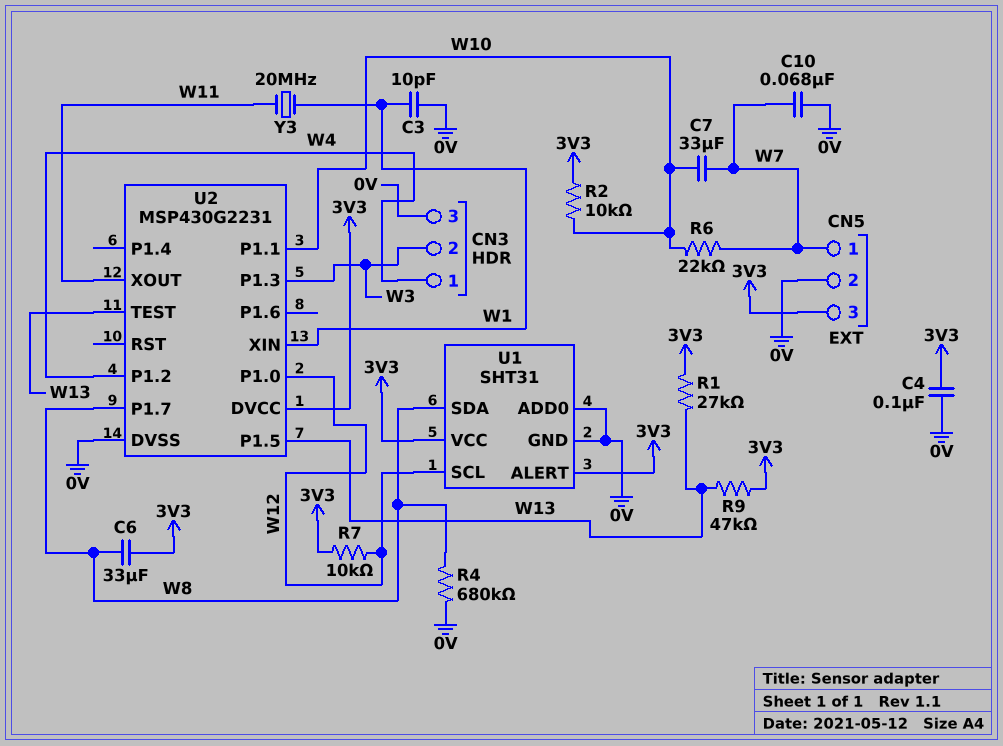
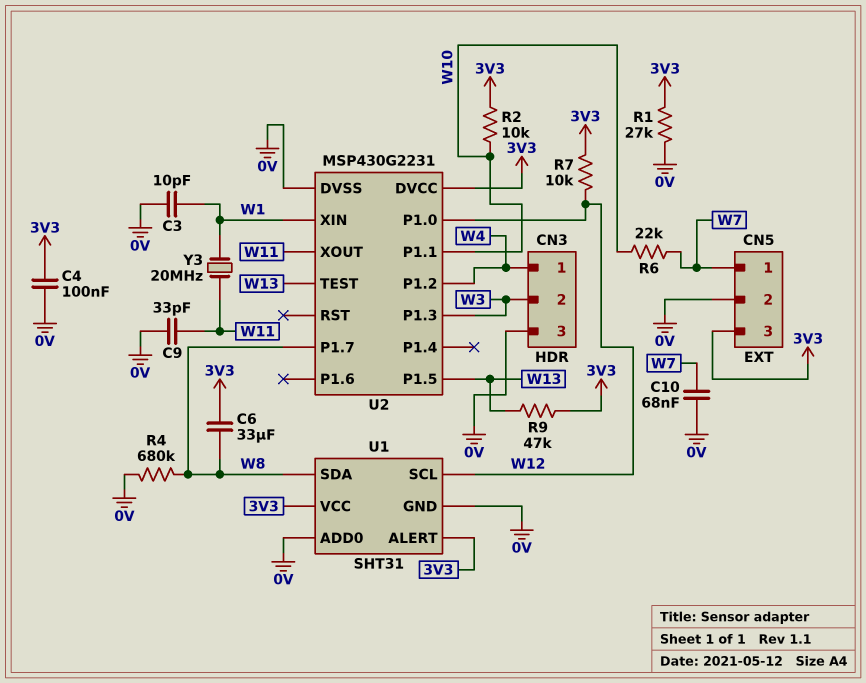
C7: 33uF (W7, W10) -> none
C9: none -> 33pF (0V, W11)
R1: 27k (3V3, W13) -> 27k (0V, 3V3)

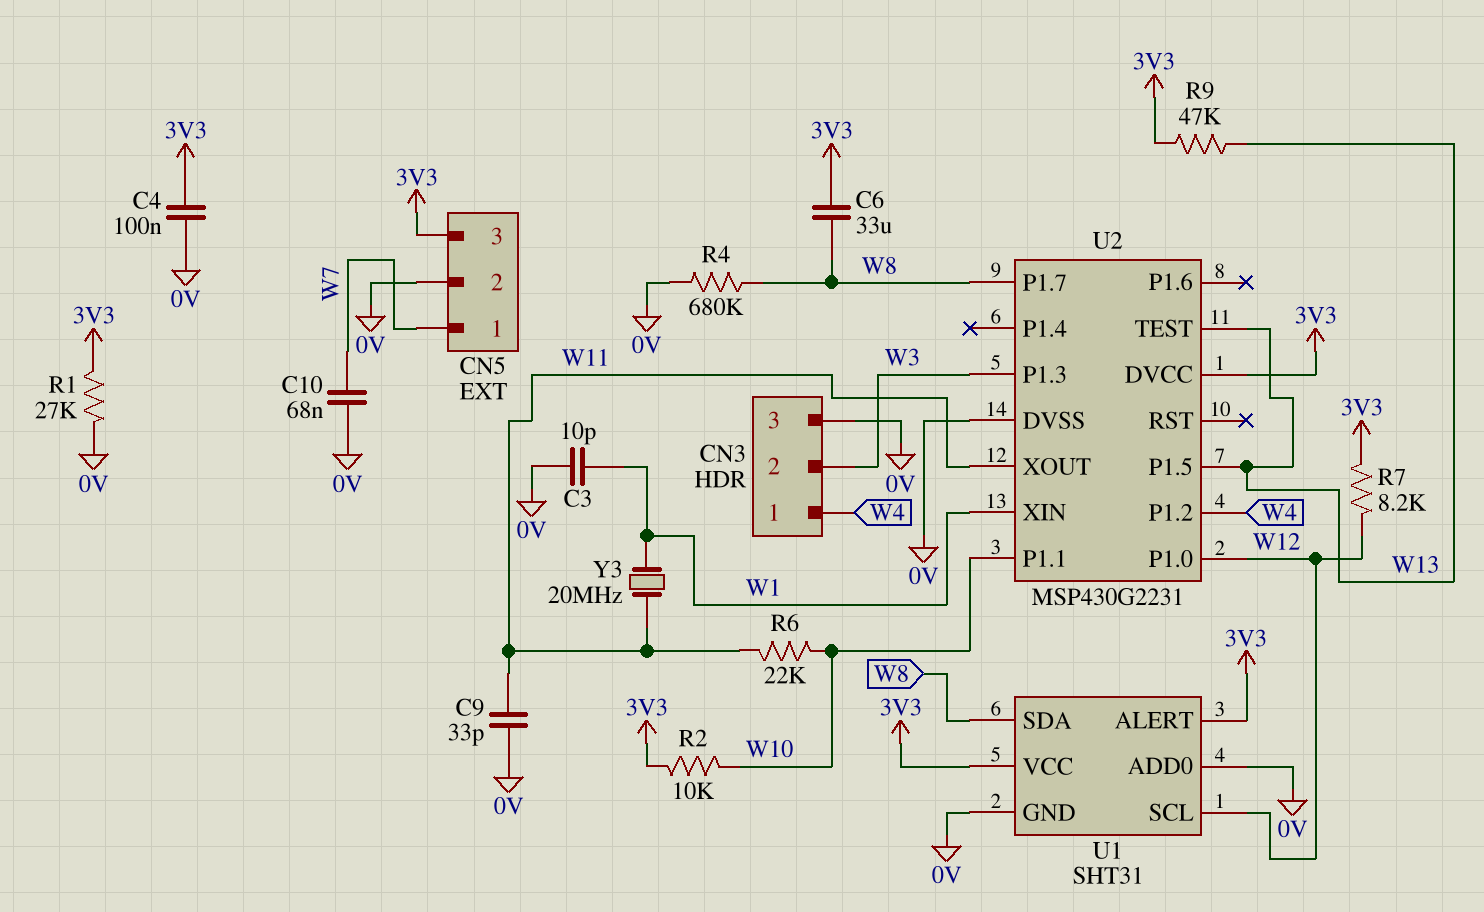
R6: 22k (W7, W10) -> 22k (W10, W11)
R7: 10k (3V3, W12) -> 8.2k (3V3, W12)

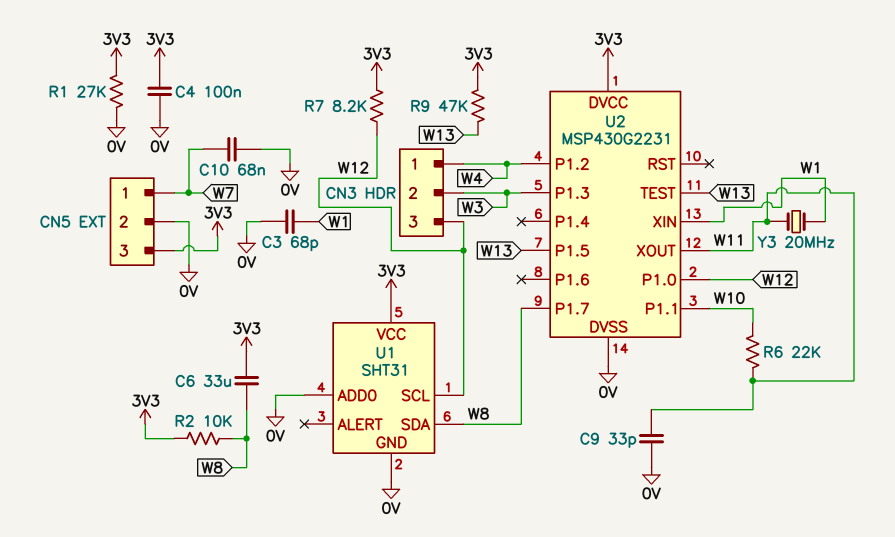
C3: 10pF (0V, W1) -> 68pF (0V, W1)
CN3 pin 3: 0V -> W12
R2: 10k (3V3, W10) -> 10k (3V3, W8)
R4: 680k (0V, W8) -> none
U1 pin ALERT: 3V3 -> none

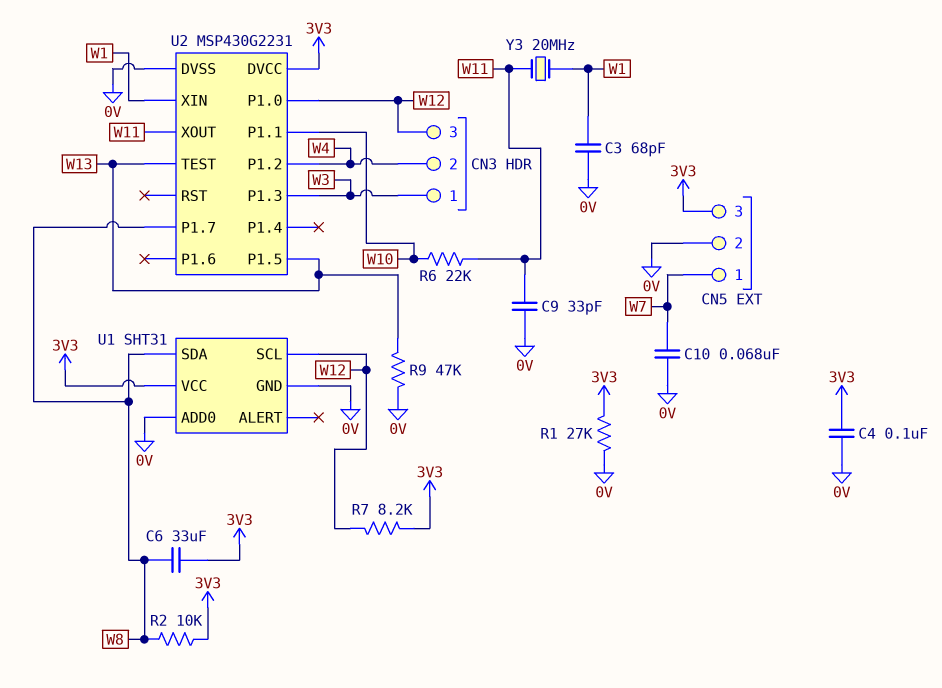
CN3 pin 1: W4 -> W3
CN3 pin 2: W3 -> W4
R9: 47k (3V3, W13) -> 47k (0V, W13)

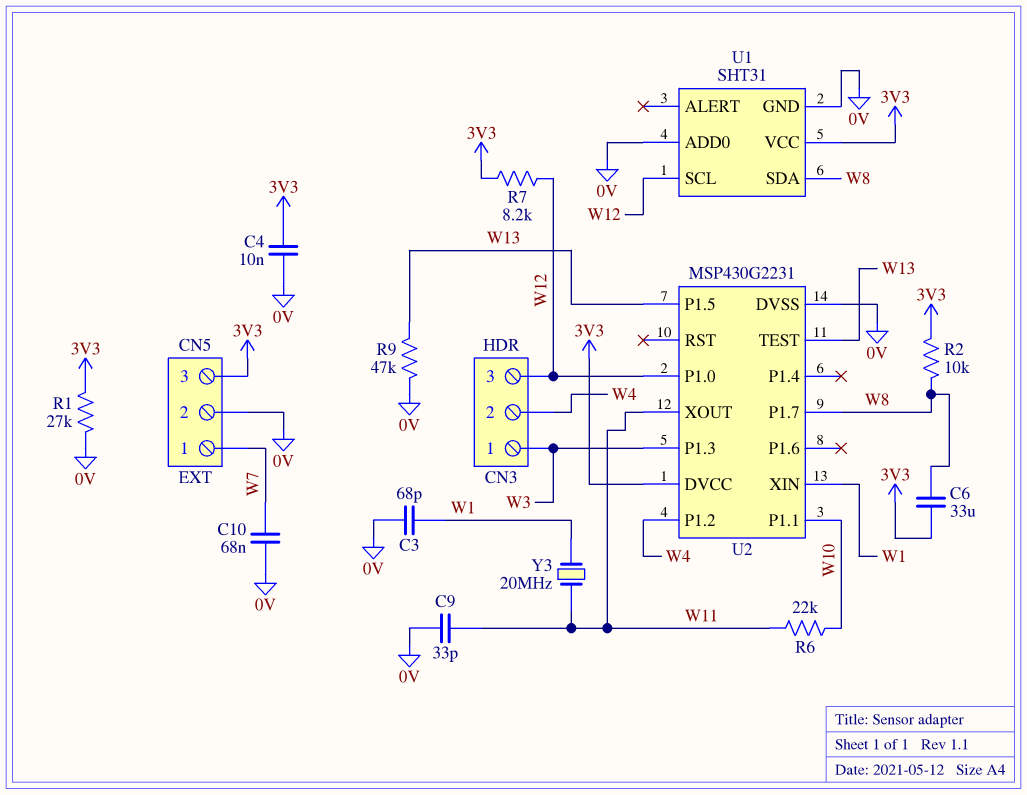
C4: 100nF (0V, 3V3) -> 10nF (0V, 3V3)

